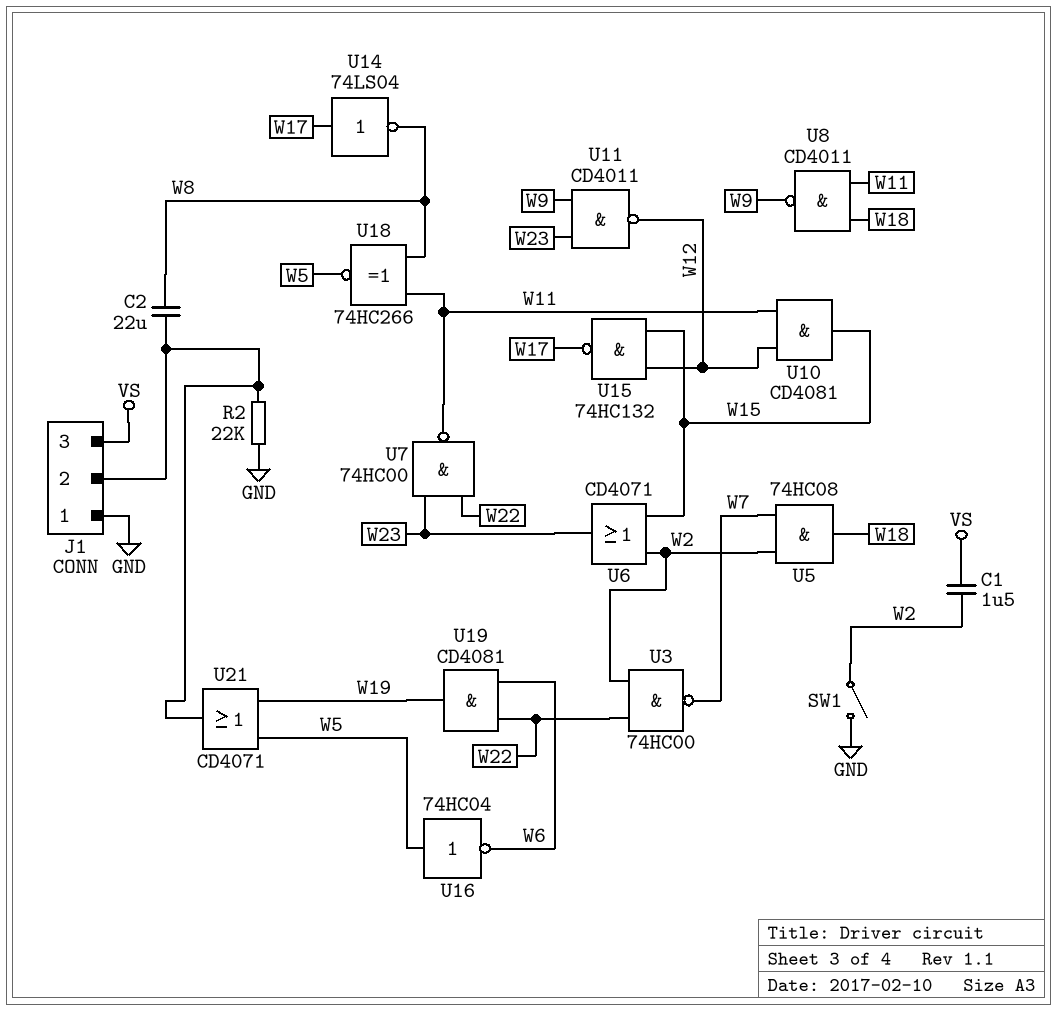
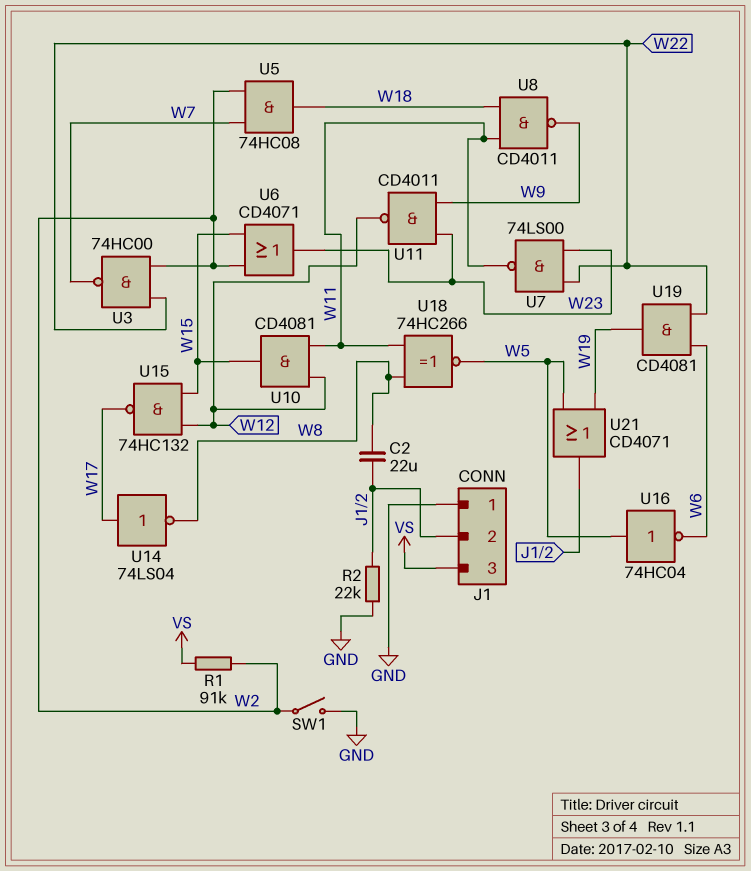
C1: 1.5uF (VS, W2) -> none
R1: none -> 91k (VS, W2)
U7: NAND 74HC00 (in W22, in W23, out W11) -> NAND 74LS00 (in W22, in W23, out W11)

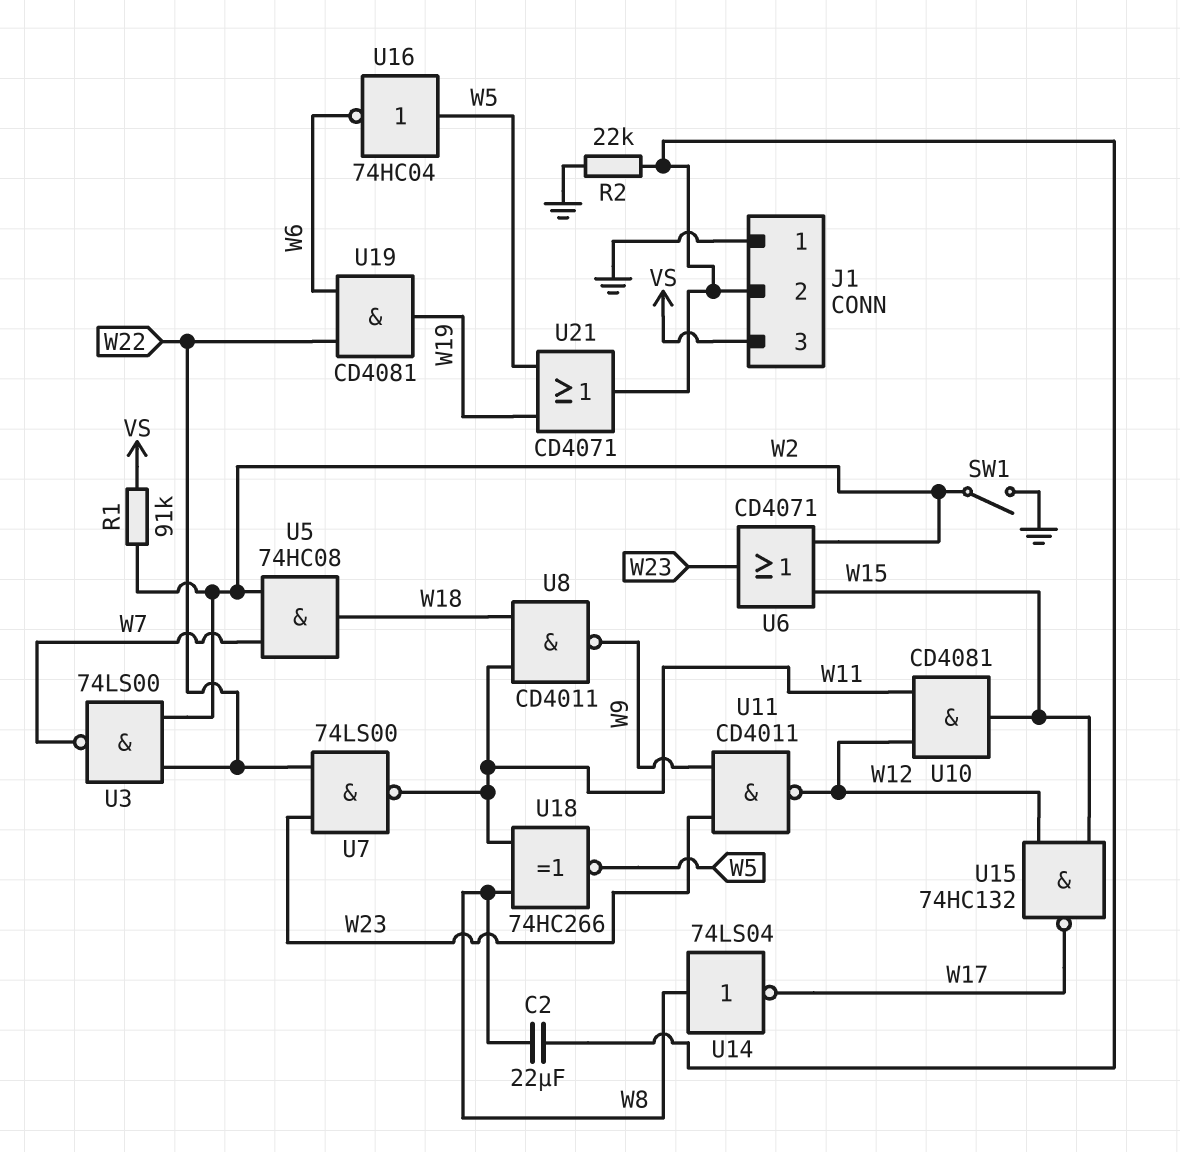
U3: NAND 74HC00 (in W2, in W22, out W7) -> NAND 74LS00 (in W2, in W22, out W7)
U14: NOT 74LS04 (in W17, out W8) -> NOT 74LS04 (in W8, out W17)

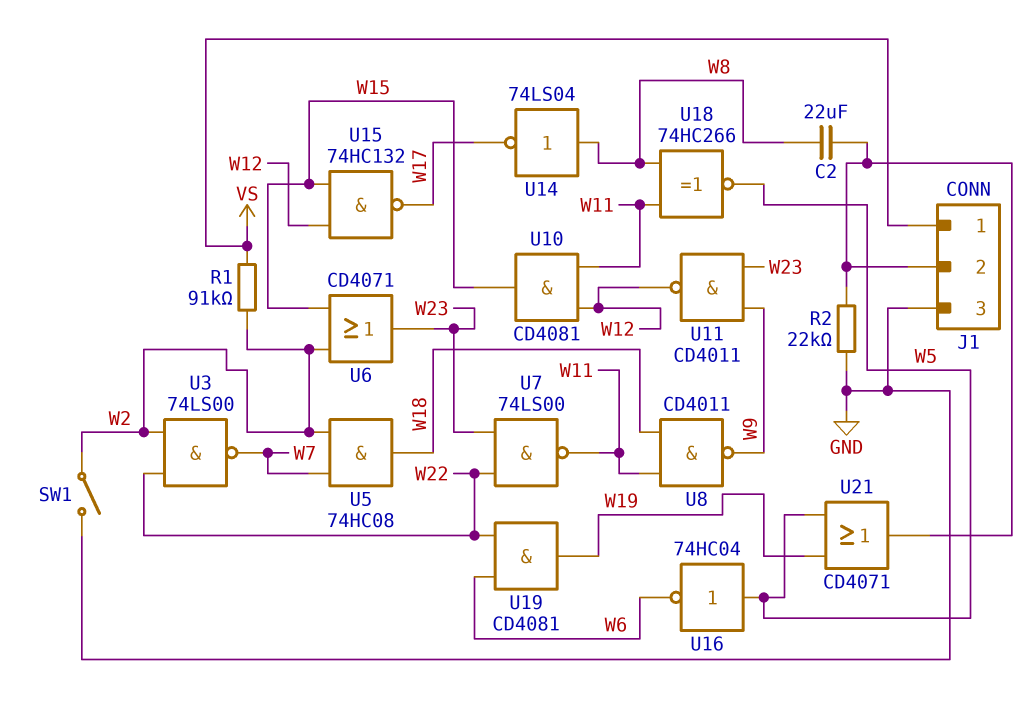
J1 pin 1: GND -> VS
J1 pin 3: VS -> GND

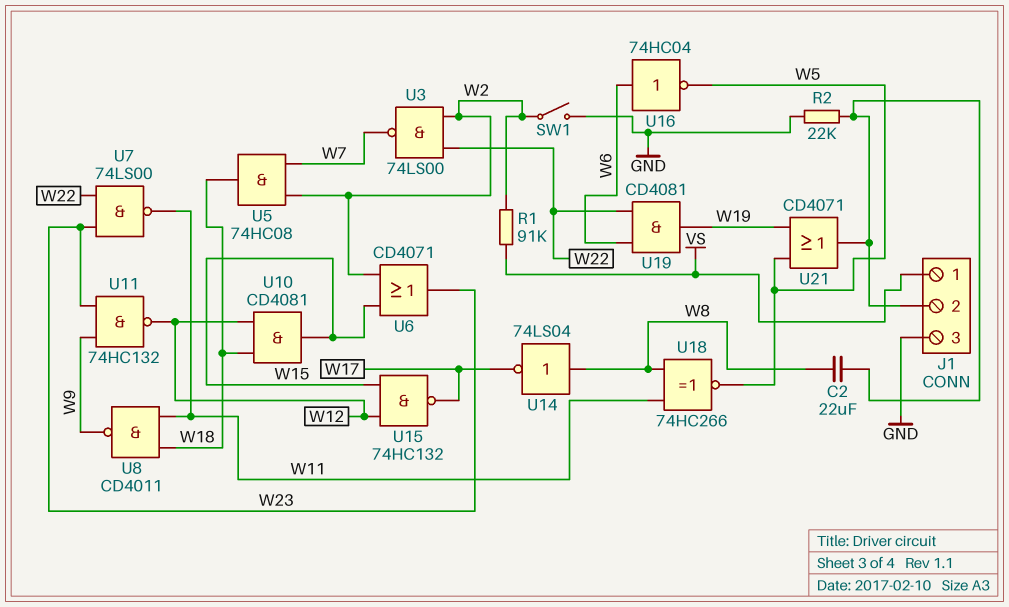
U10: AND CD4081 (in W11, in W12, out W15) -> AND CD4081 (in W12, in W18, out W15)
U11: NAND CD4011 (in W9, in W23, out W12) -> NAND 74HC132 (in W9, in W23, out W12)
U16: NOT 74HC04 (in W5, out W6) -> NOT 74HC04 (in W6, out W5)

